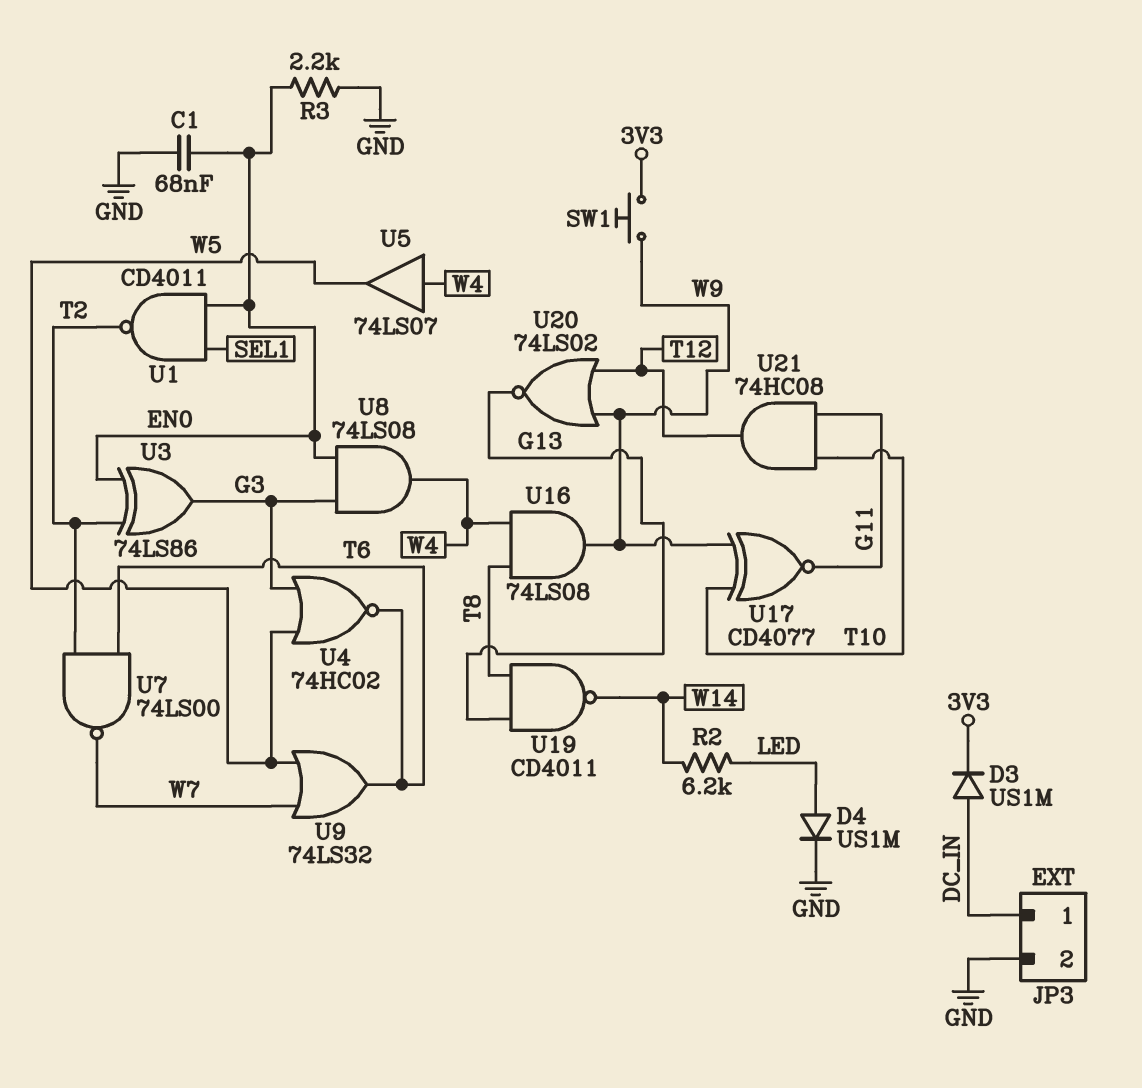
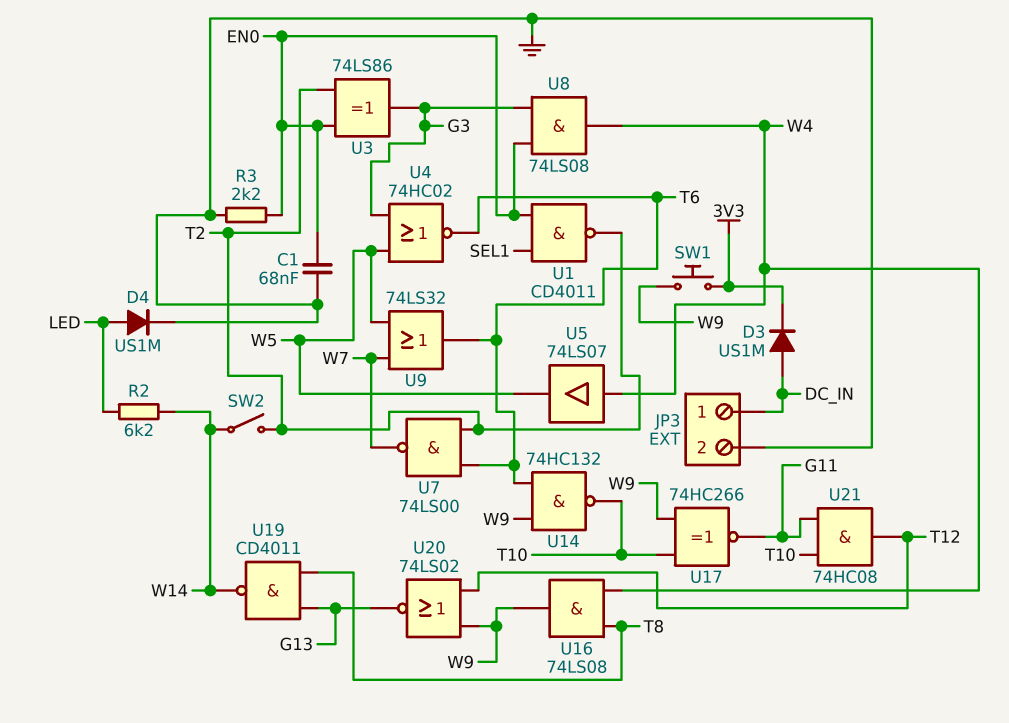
SW2: none -> switch (T2, W14)
U14: none -> NAND 74HC132 (in T6, in W9, out T10)
U17: XNOR CD4077 (in T10, in W9, out G11) -> XNOR 74HC266 (in T10, in W9, out G11)

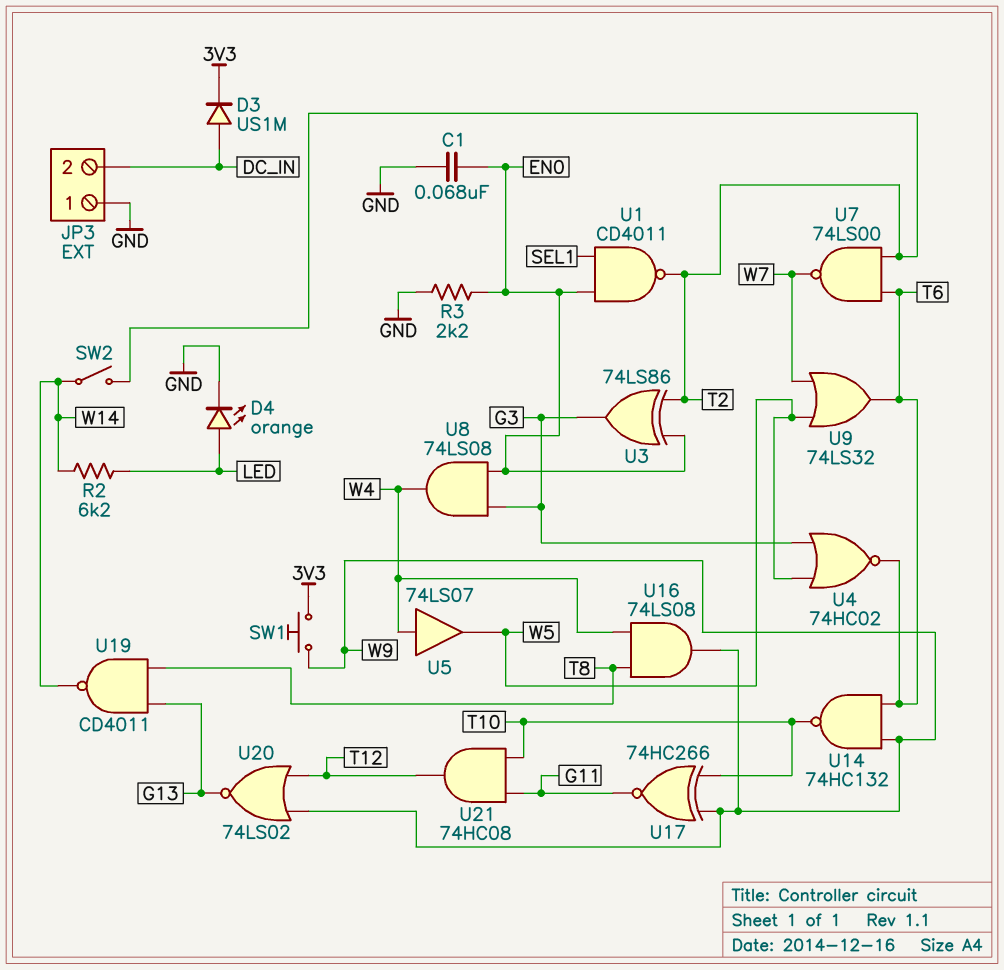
D4: diode US1M (A LED, K GND) -> LED orange (A LED, K GND)
JP3 pin 1: DC_IN -> GND
JP3 pin 2: GND -> DC_IN

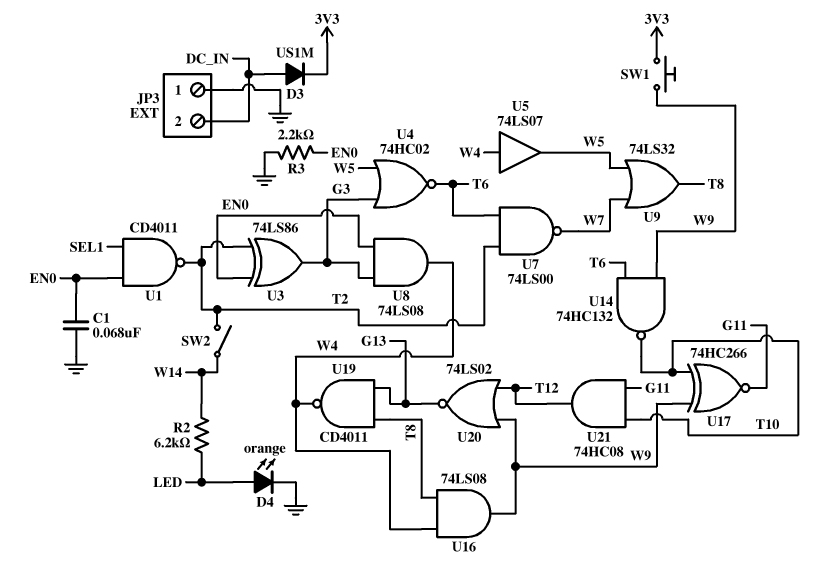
U9: OR 74LS32 (in W5, in W7, out T6) -> OR 74LS32 (in W5, in W7, out T8)
U19: NAND CD4011 (in G13, in T8, out W14) -> NAND CD4011 (in G13, in T8, out W4)

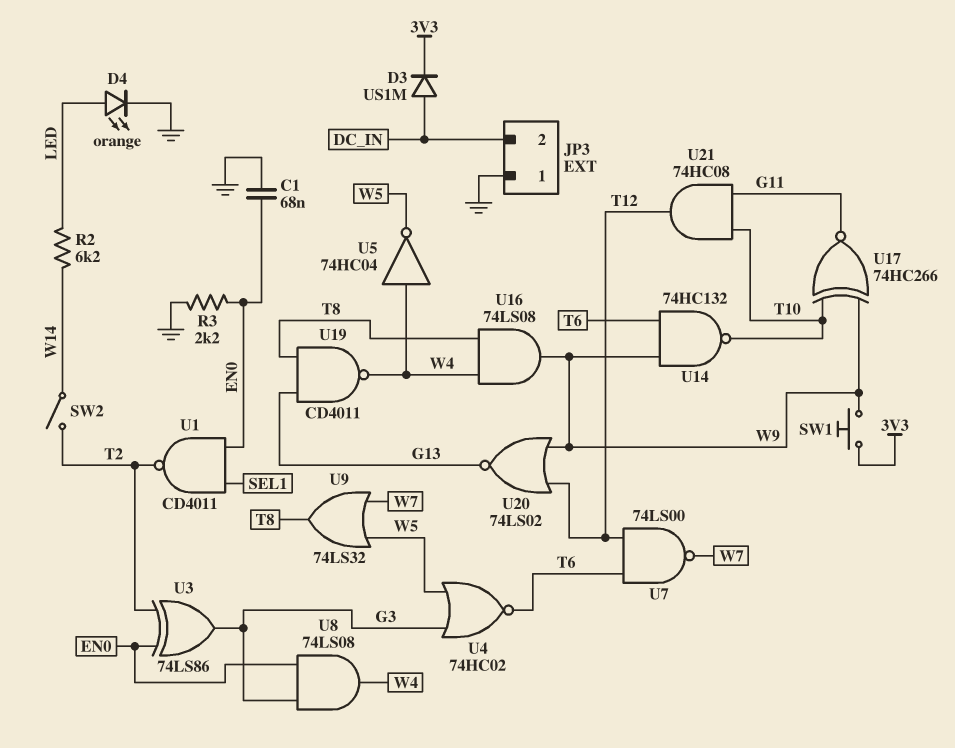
U5: buffer 74LS07 (in W4, out W5) -> NOT 74HC04 (in W4, out W5)
U7: NAND 74LS00 (in T2, in T6, out W7) -> NAND 74LS00 (in T6, in T12, out W7)

